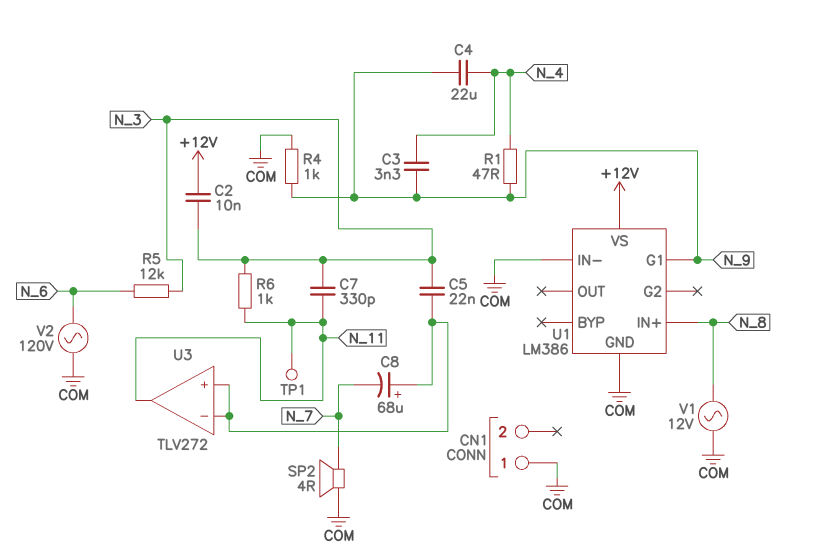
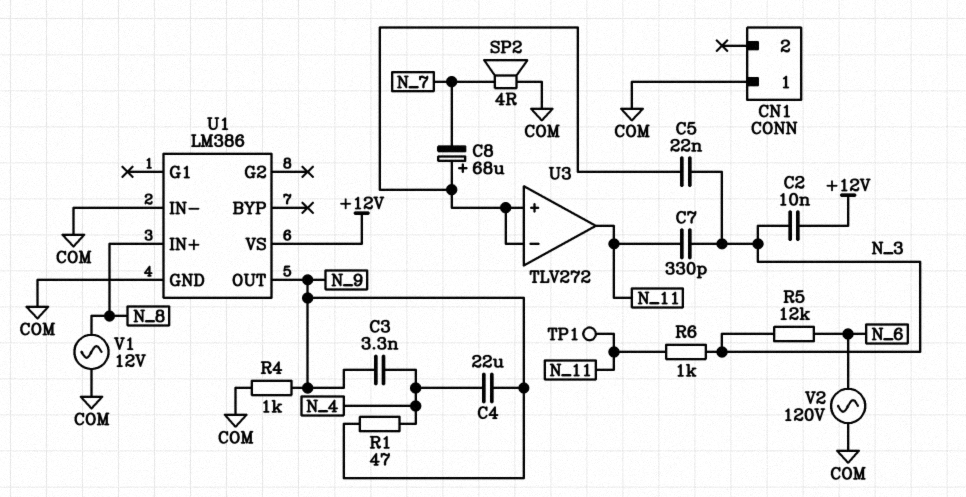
U1 pin G1: N_9 -> none
U1 pin OUT: none -> N_9

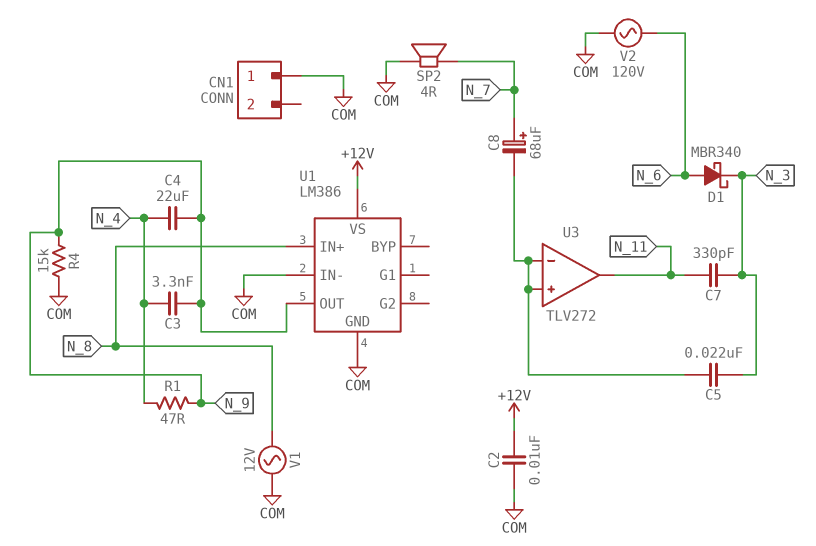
C2: 10nF (+12V, N_3) -> 10nF (+12V, COM)
C8: 68uF (plus U3/in+, minus N_7) -> 68uF (plus N_7, minus U3/in+)
D1: none -> schottky MBR340 (A N_6, K N_3)
R4: 1k (COM, N_9) -> 15k (COM, N_9)
R5: 12k (N_3, N_6) -> none
R6: 1k (N_3, N_11) -> none
TP1: test point (N_11) -> none

